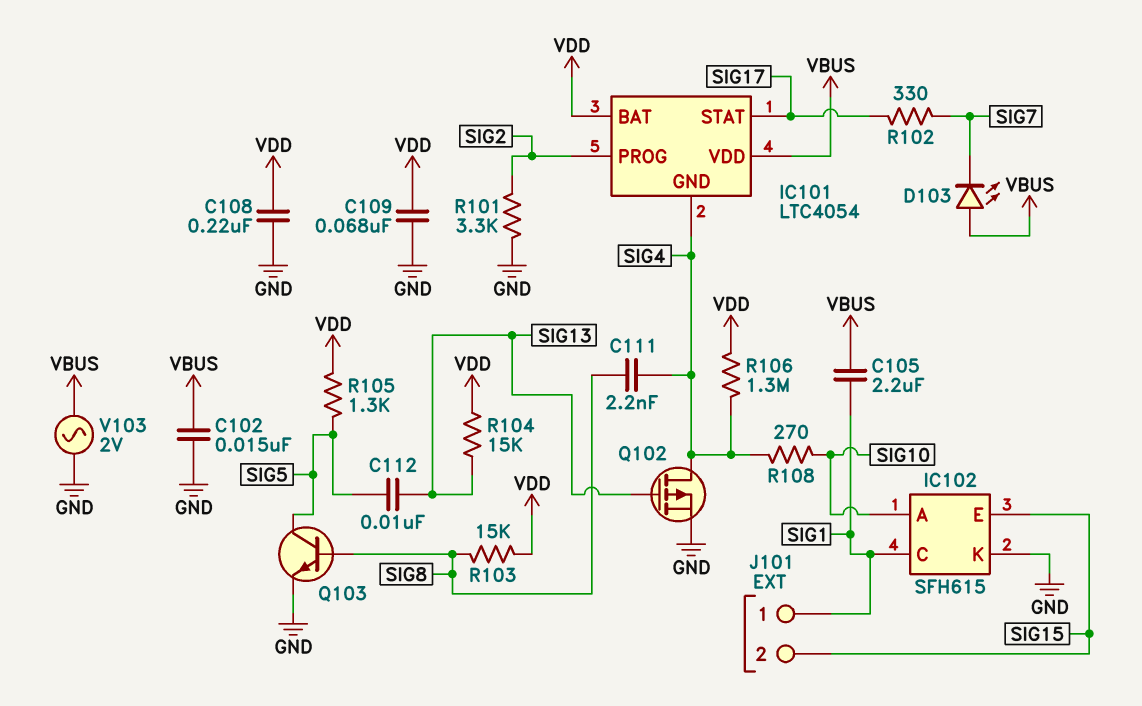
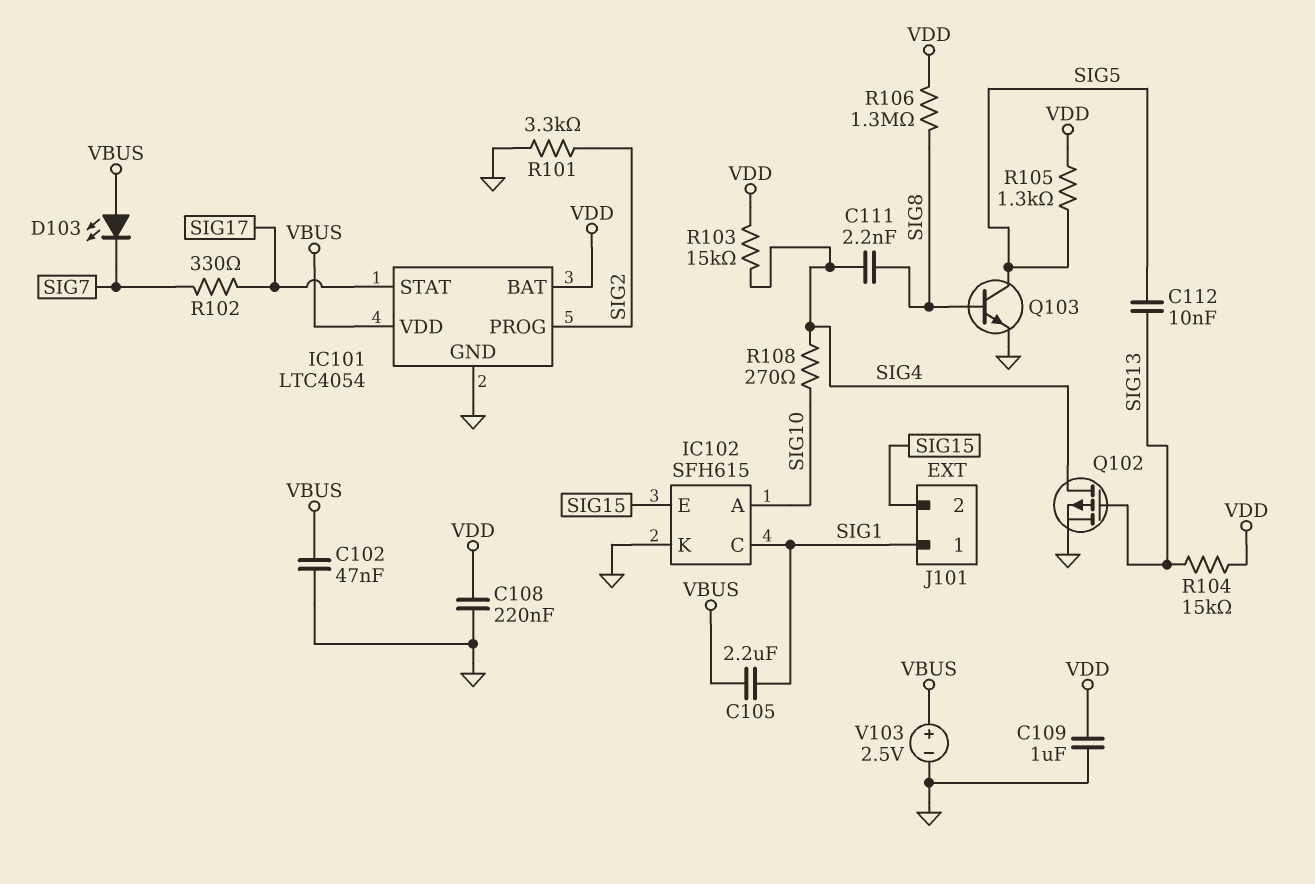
C102: 15nF (GND, VBUS) -> 47nF (GND, VBUS)
C109: 68nF (GND, VDD) -> 1uF (GND, VDD)
IC101 pin GND: SIG4 -> GND
R103: 15k (SIG8, VDD) -> 15k (SIG4, VDD)
R106: 1.3M (SIG4, VDD) -> 1.3M (SIG8, VDD)
V103: AC 2V (GND, VBUS) -> 2.5V (plus VBUS, minus GND)

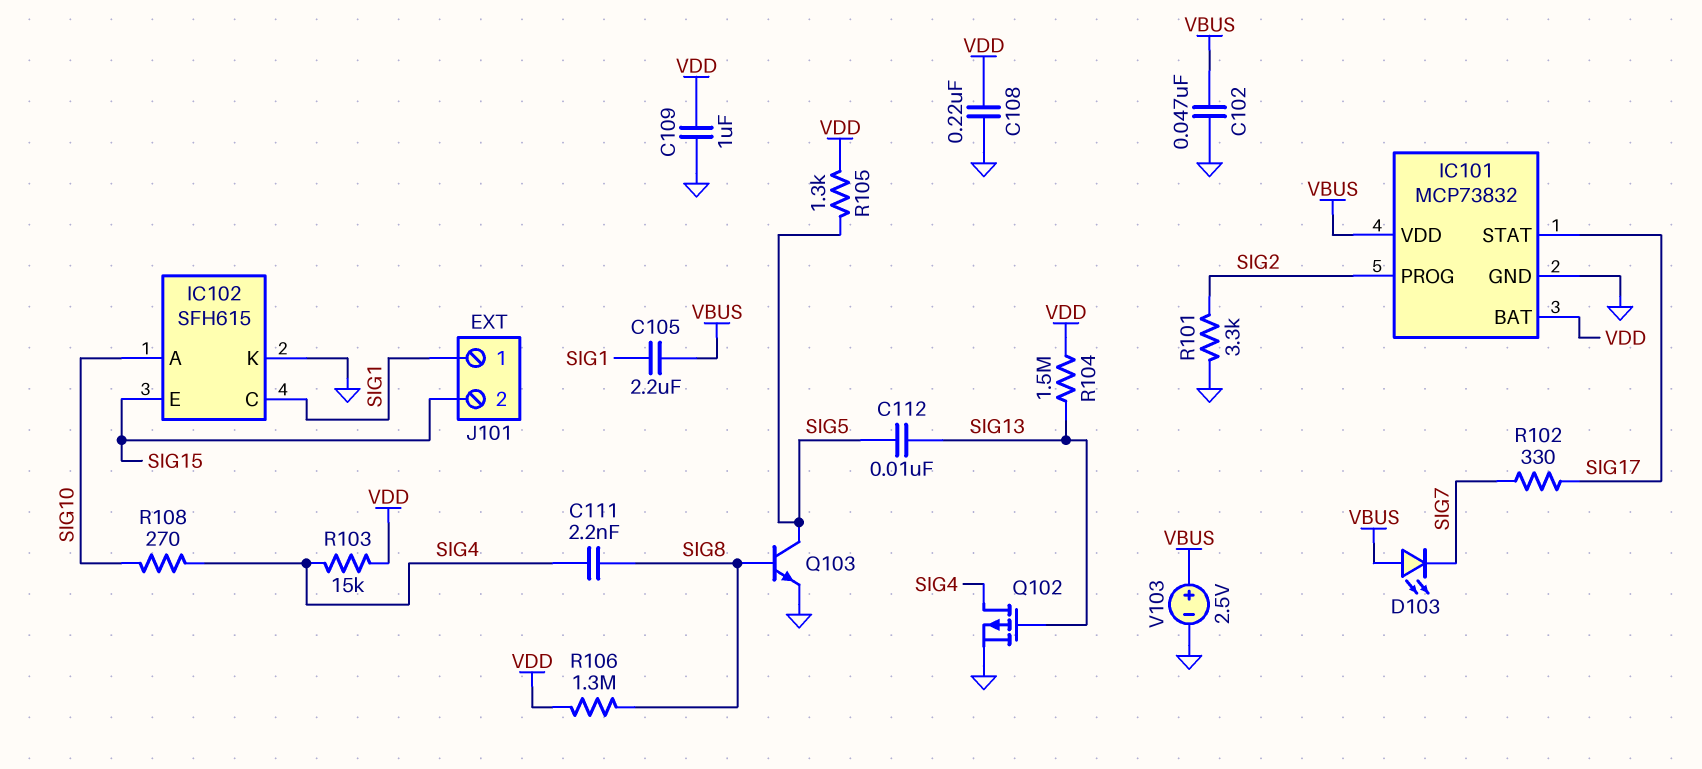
IC101: LTC4054 -> MCP73832
R104: 15k (SIG13, VDD) -> 1.5M (SIG13, VDD)

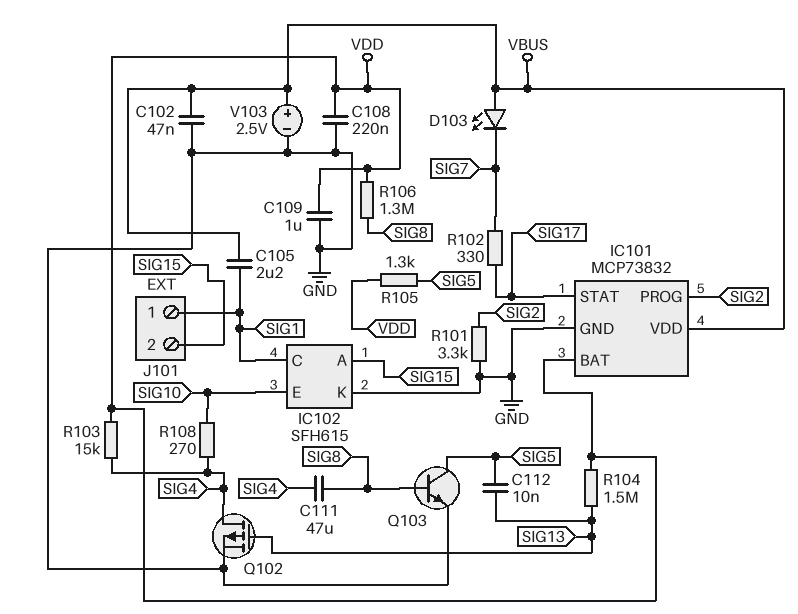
C111: 2.2nF (SIG4, SIG8) -> 47uF (SIG4, SIG8)
IC102 pin A: SIG10 -> SIG15
IC102 pin E: SIG15 -> SIG10

